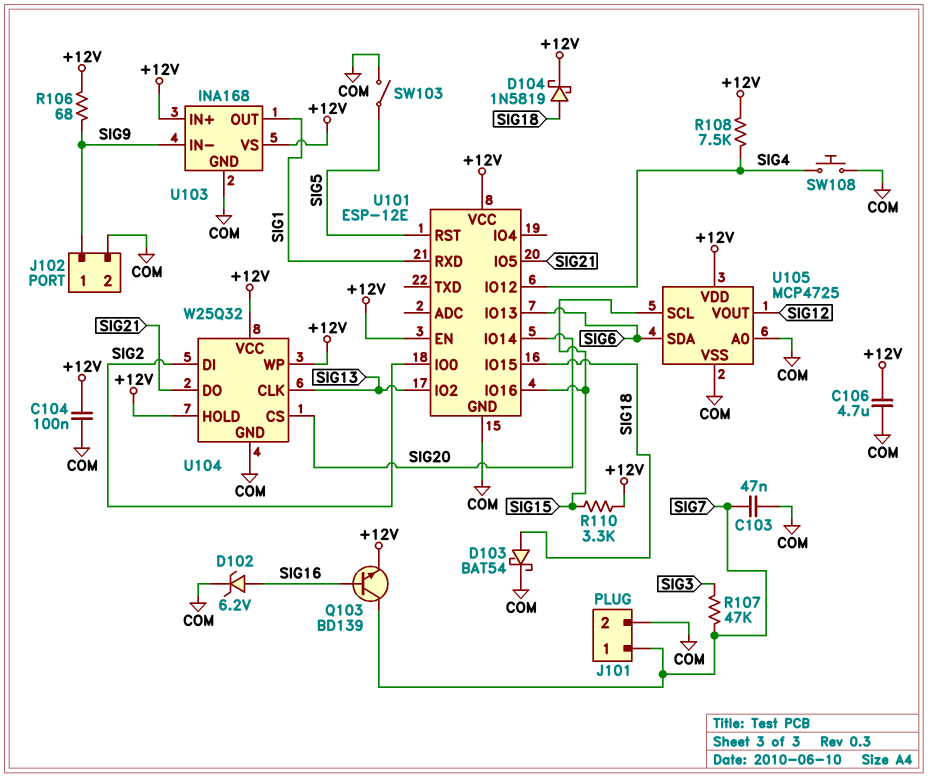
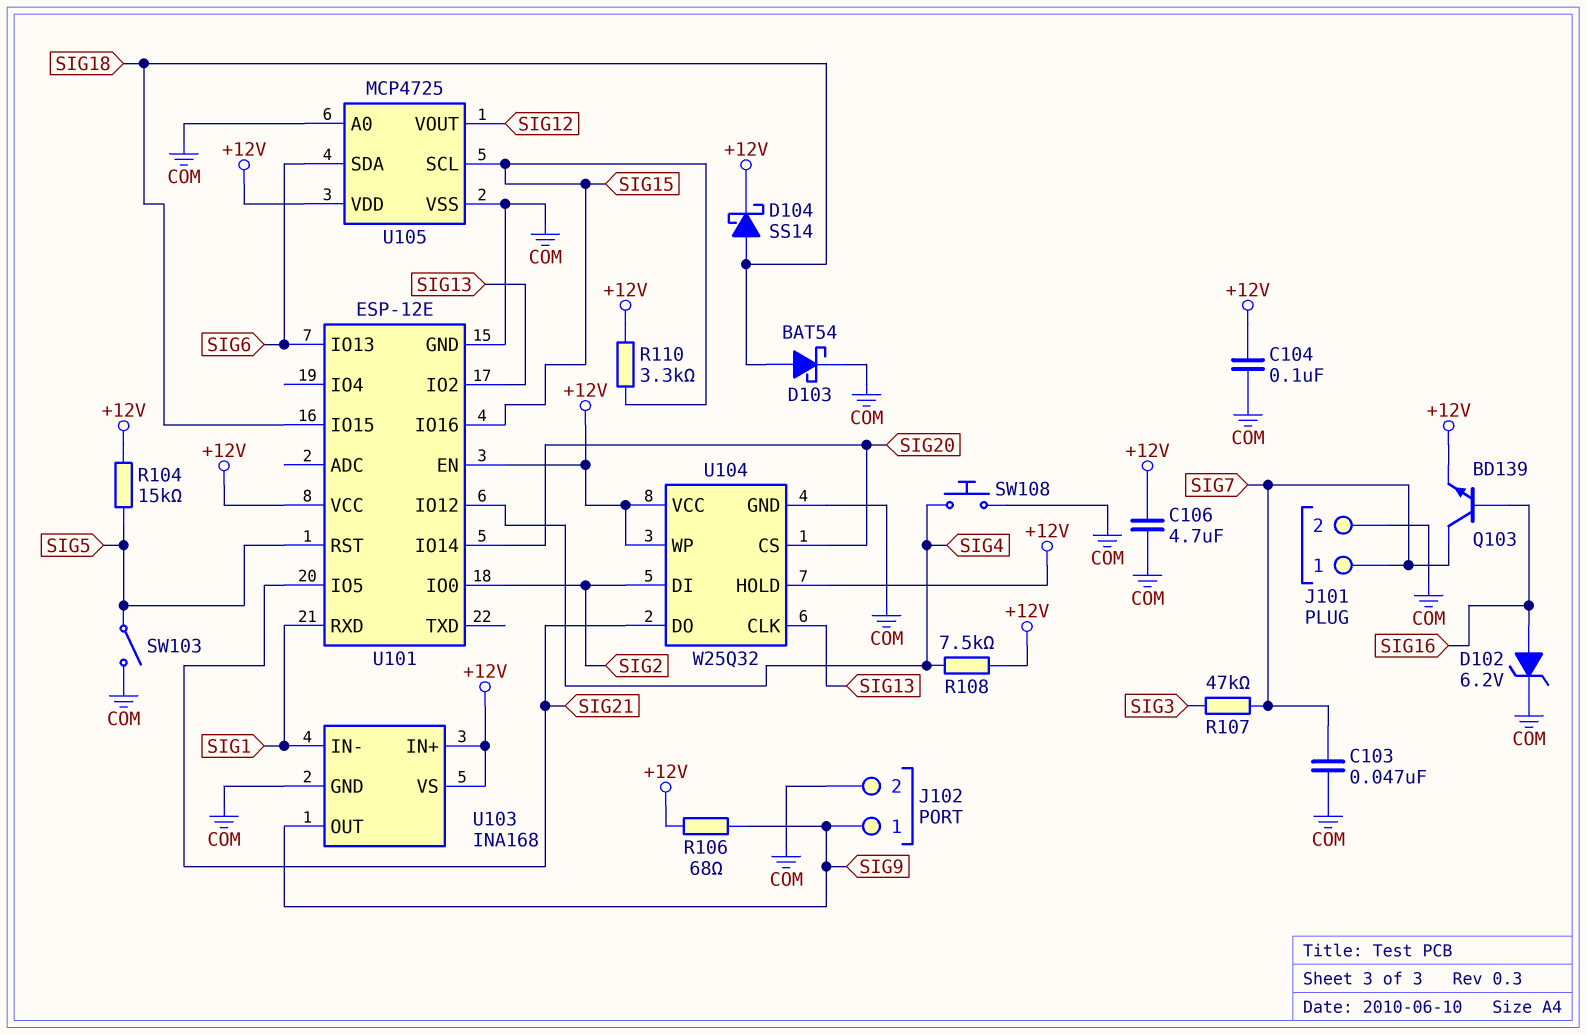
D104: schottky 1N5819 (A SIG18, K +12V) -> schottky SS14 (A SIG18, K +12V)
R104: none -> 15k (+12V, SIG5)
U103 pin IN-: SIG9 -> SIG1
U103 pin OUT: SIG1 -> SIG9

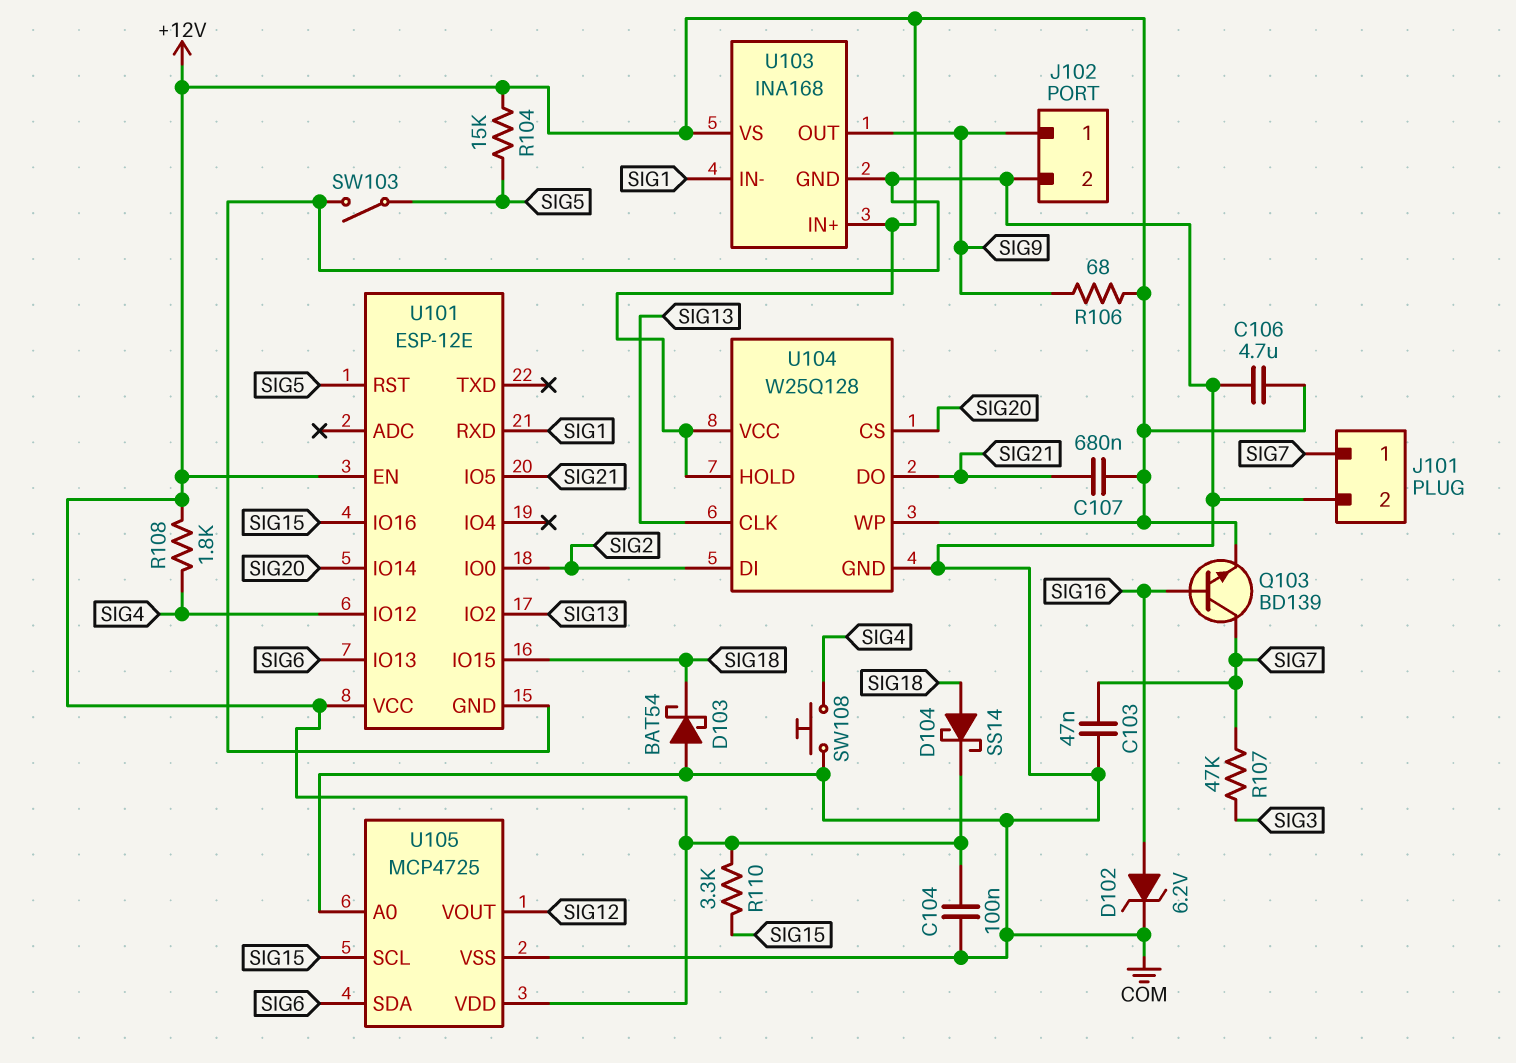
C107: none -> 680nF (+12V, SIG21)
D103: schottky BAT54 (A SIG18, K COM) -> schottky BAT54 (A COM, K SIG18)
R108: 7.5k (+12V, SIG4) -> 1.8k (+12V, SIG4)
U104: W25Q32 -> W25Q128

